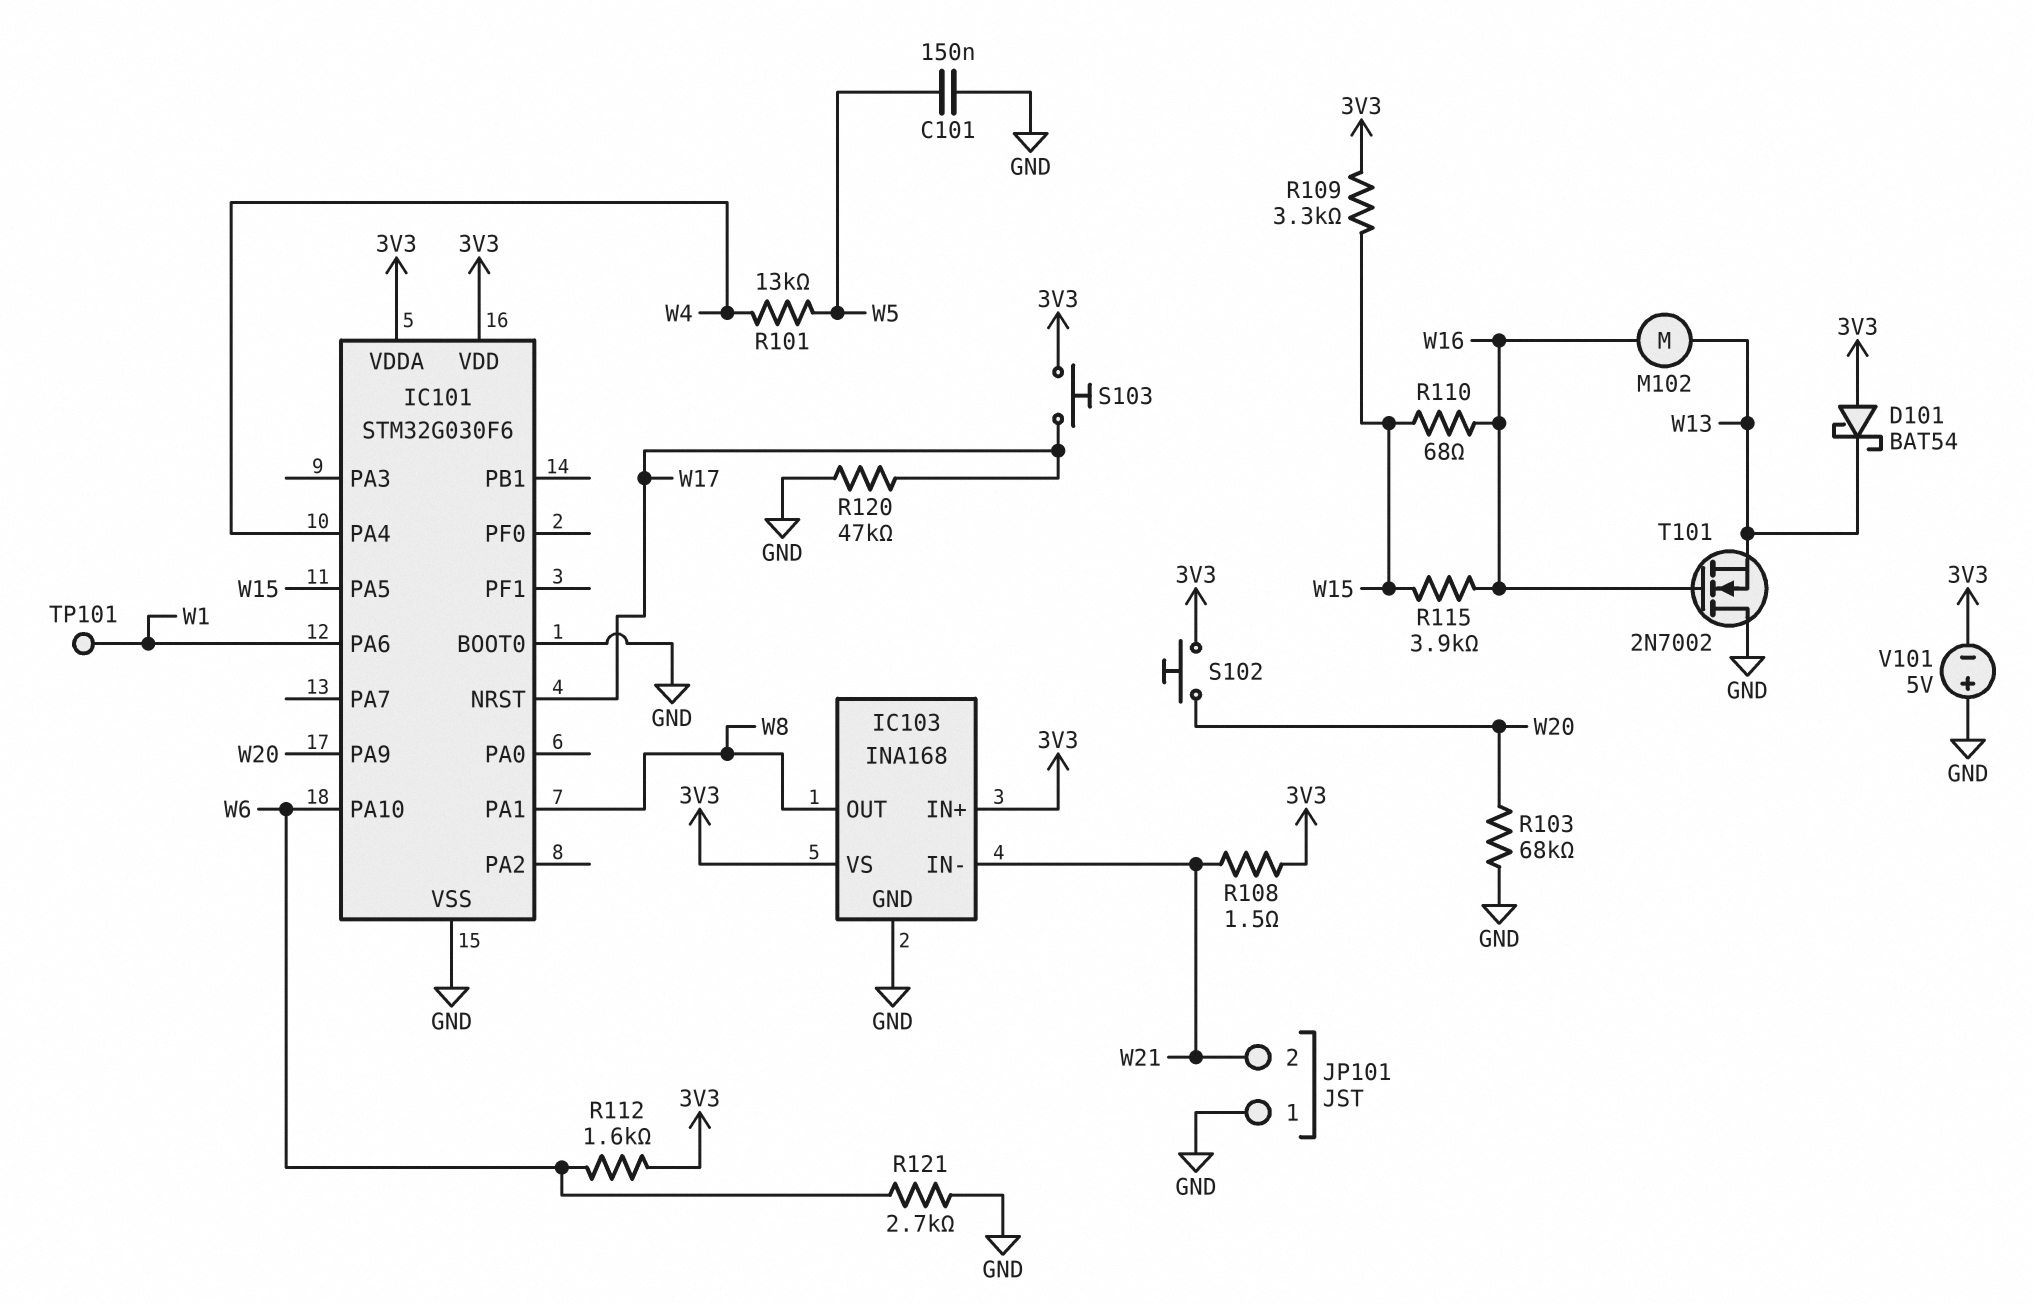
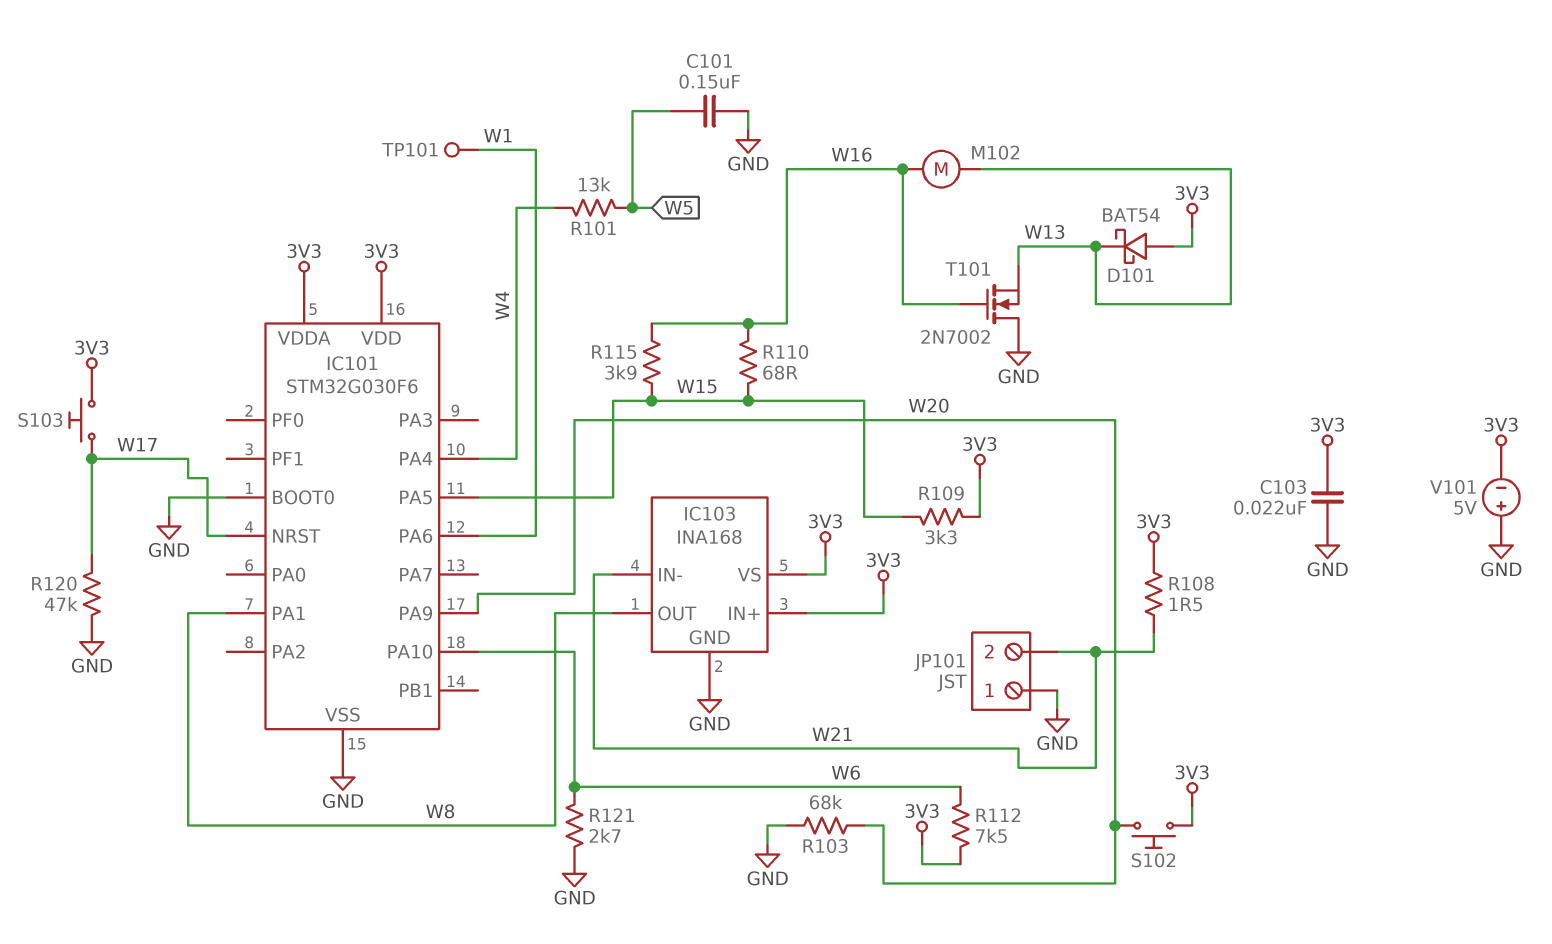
C103: none -> 22nF (3V3, GND)
R112: 1.6k (3V3, W6) -> 7.5k (3V3, W6)

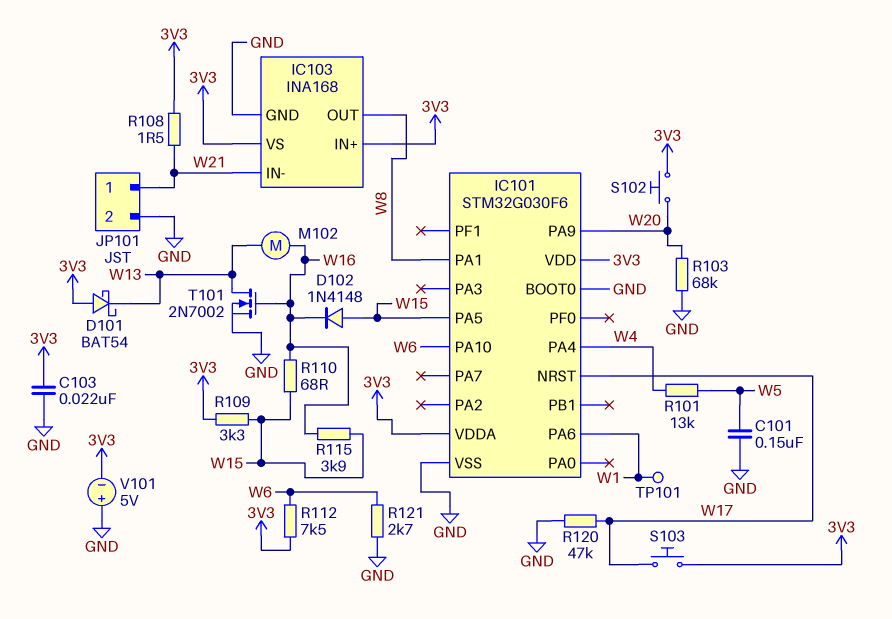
D102: none -> diode 1N4148 (A W15, K W16)
JP101 pin 1: GND -> W21
JP101 pin 2: W21 -> GND
T101: NMOS 2N7002 (G W16, D GND, S W13) -> NMOS 2N7002 (G W16, D W13, S GND)

